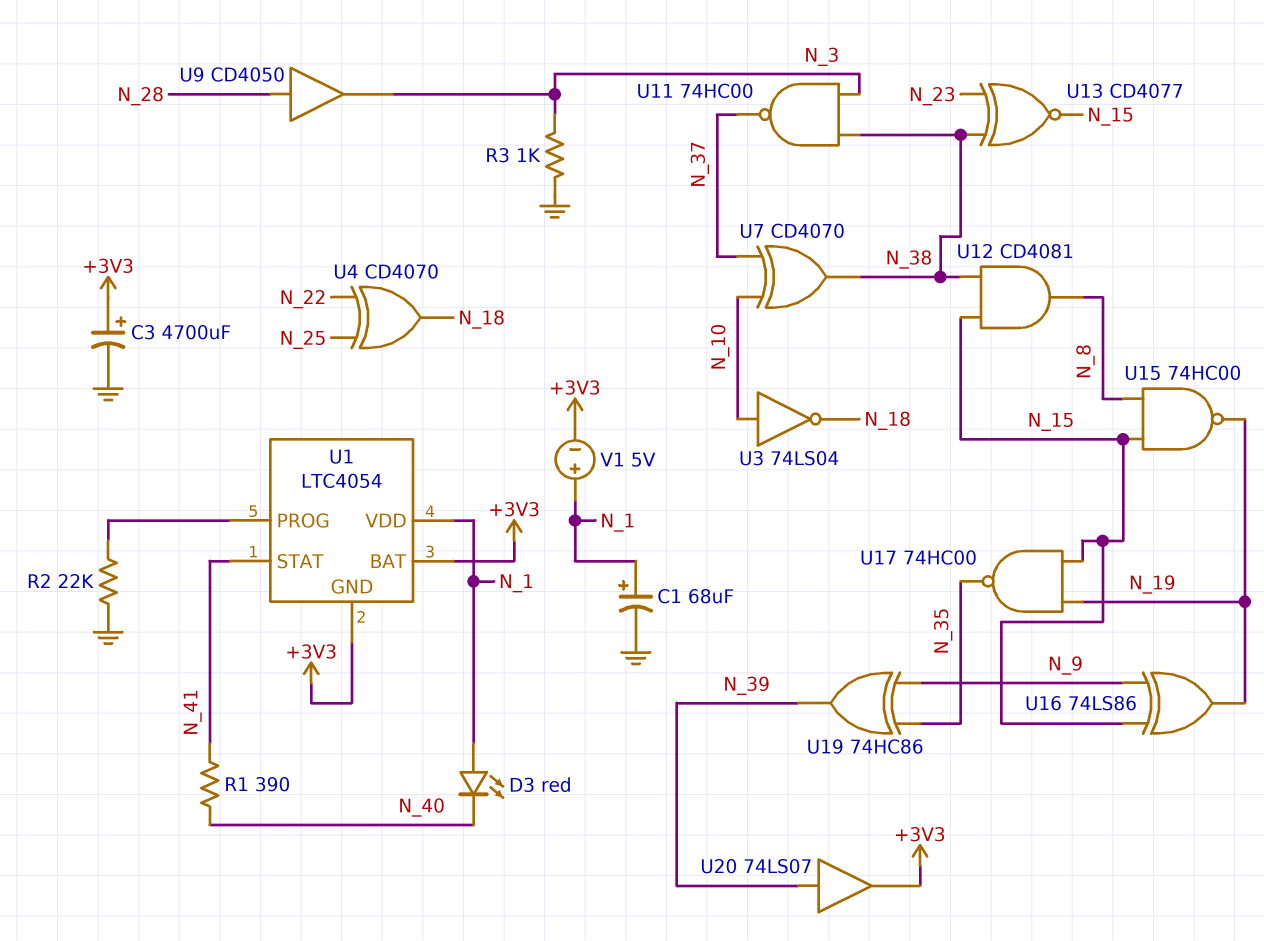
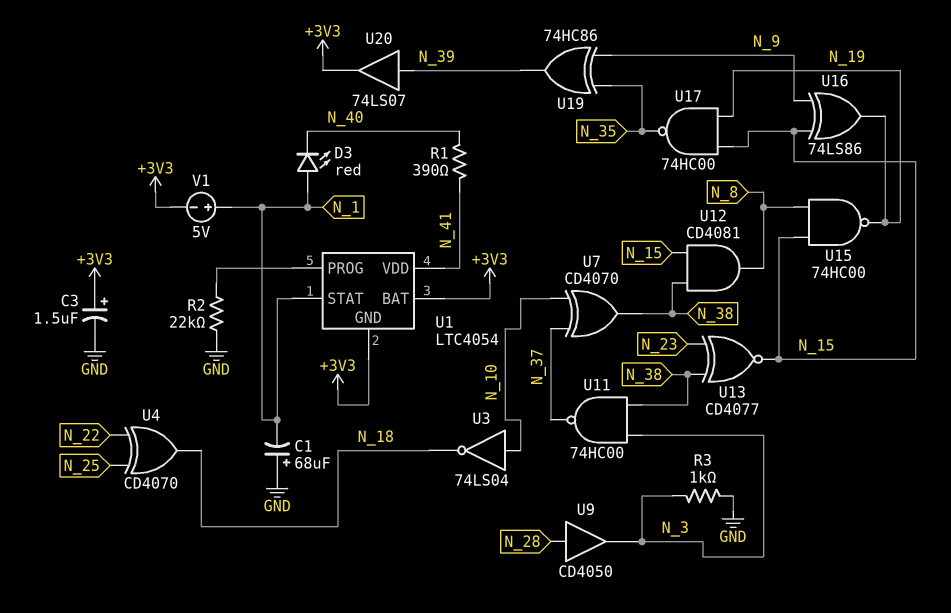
C1: 68uF (plus N_1, minus GND) -> 68uF (plus GND, minus N_1)
C3: 4700uF (plus +3V3, minus GND) -> 1.5uF (plus +3V3, minus GND)
U1 pin STAT: N_41 -> N_1
U1 pin VDD: N_1 -> N_41

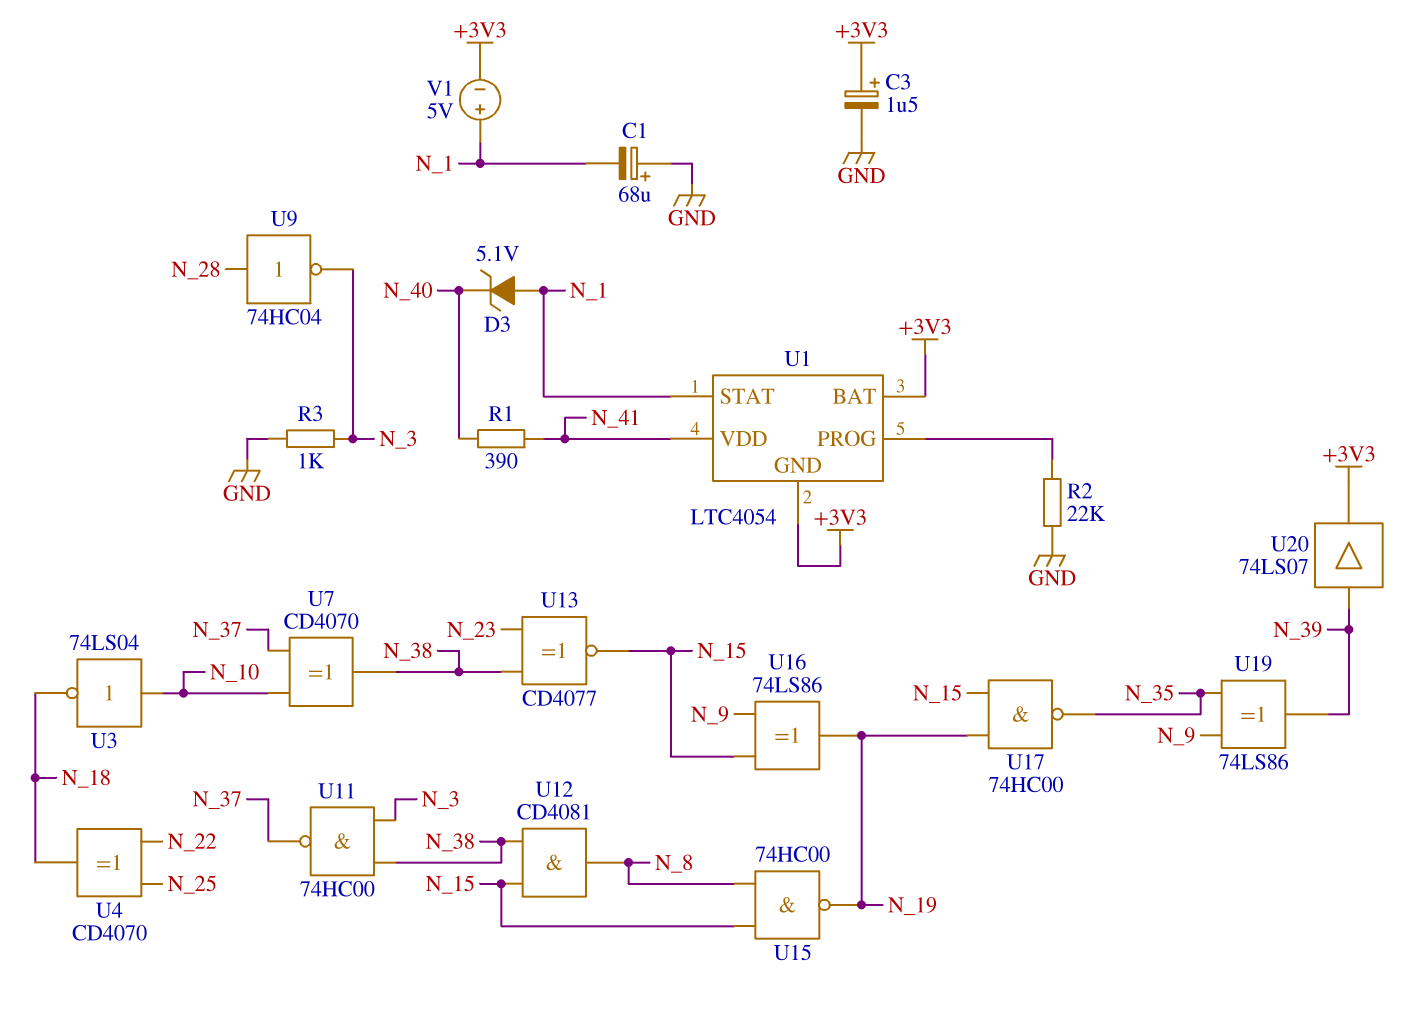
D3: LED red (A N_1, K N_40) -> zener 5.1V (A N_1, K N_40)
U9: buffer CD4050 (in N_28, out N_3) -> NOT 74HC04 (in N_28, out N_3)
U19: XOR 74HC86 (in N_9, in N_35, out N_39) -> XOR 74LS86 (in N_9, in N_35, out N_39)

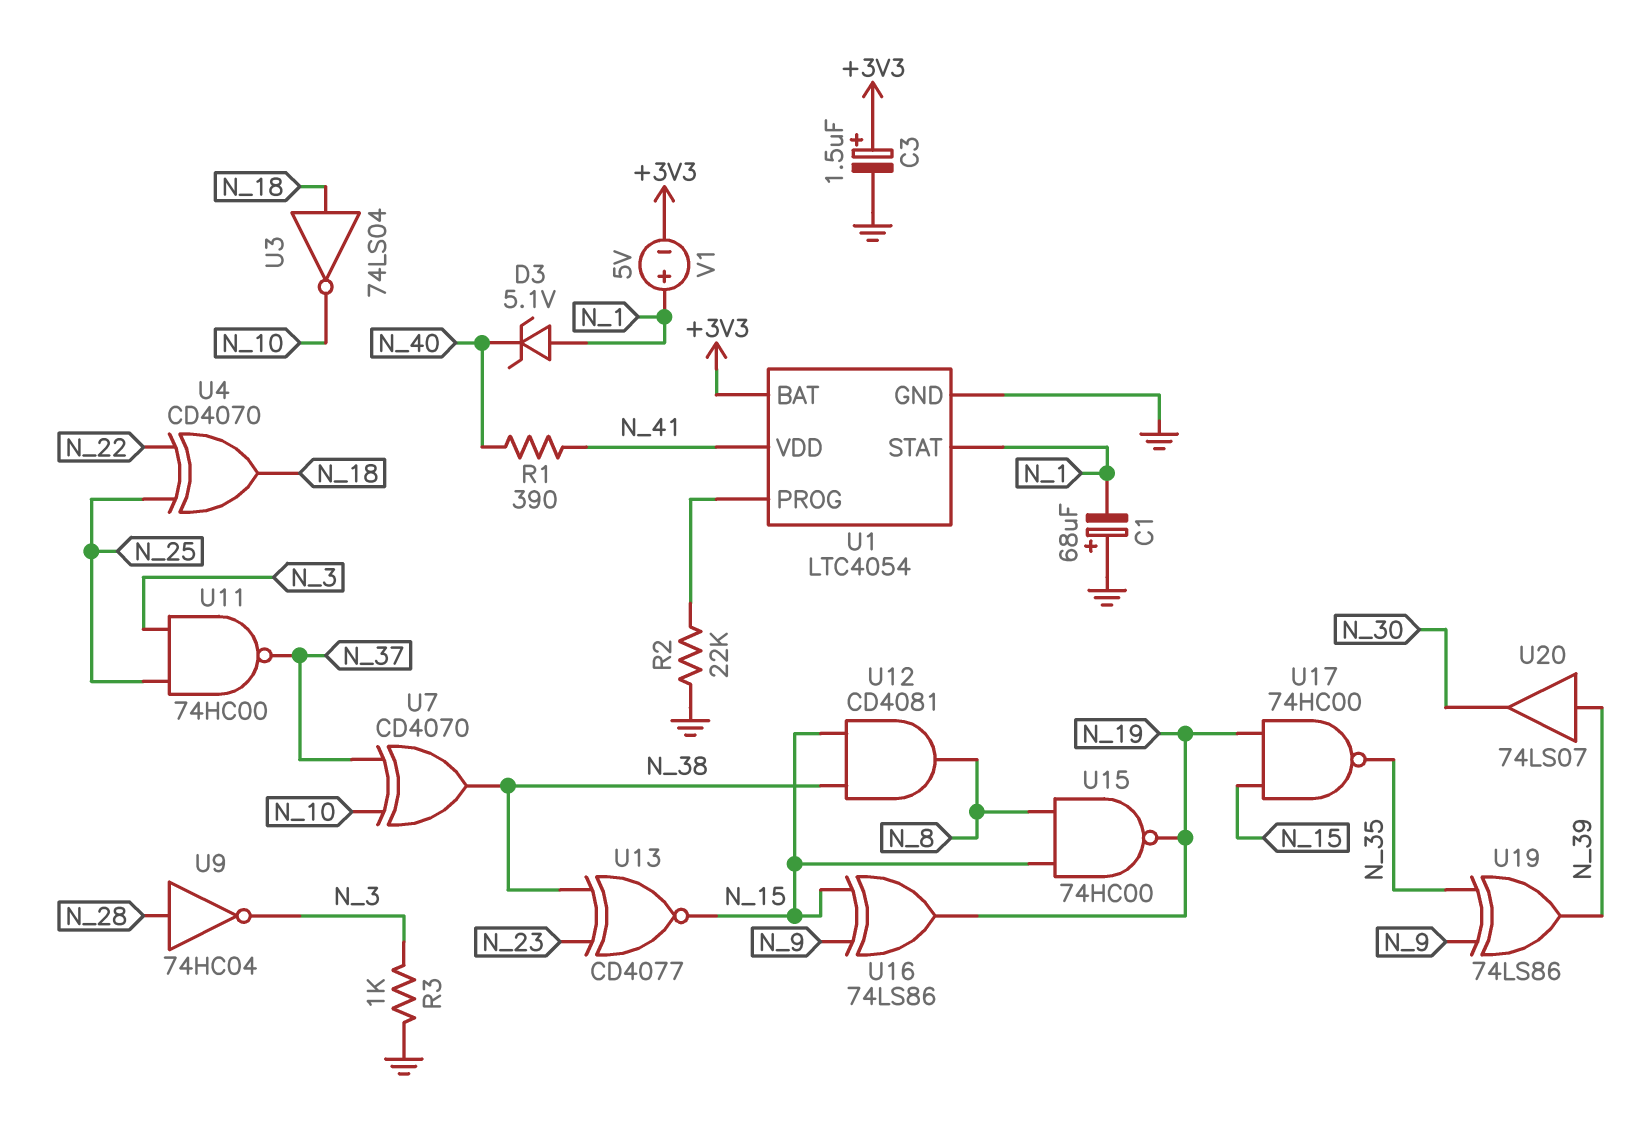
U1 pin GND: +3V3 -> GND
U3: NOT 74LS04 (in N_10, out N_18) -> NOT 74LS04 (in N_18, out N_10)
U11: NAND 74HC00 (in N_3, in N_38, out N_37) -> NAND 74HC00 (in N_3, in N_25, out N_37)
U20: buffer 74LS07 (in N_39, out +3V3) -> buffer 74LS07 (in N_39, out N_30)

